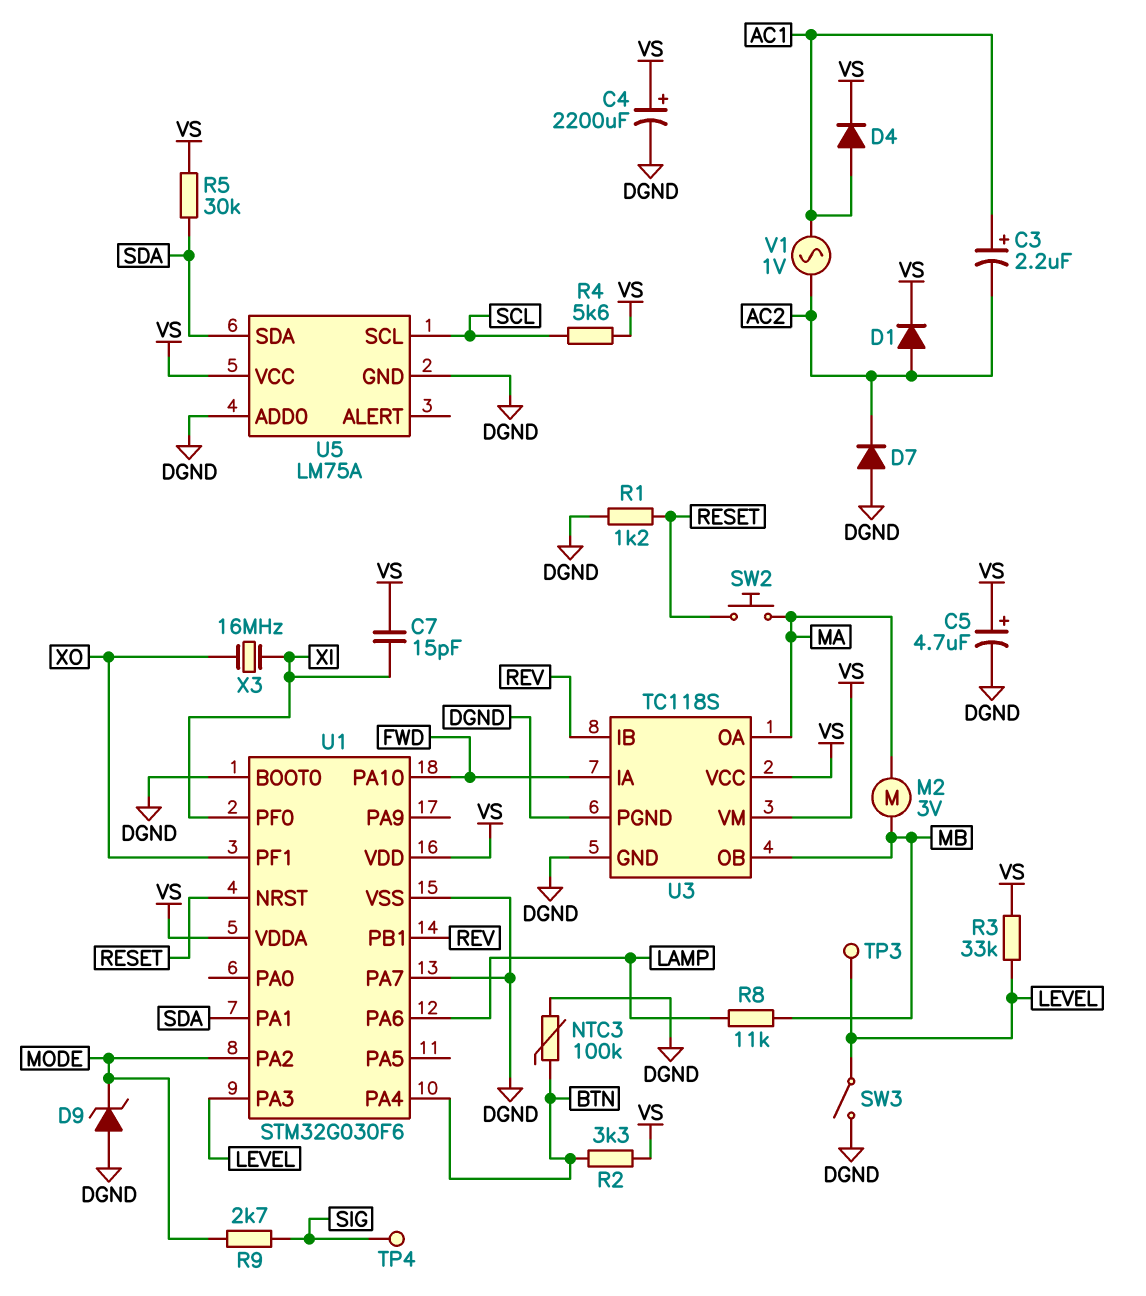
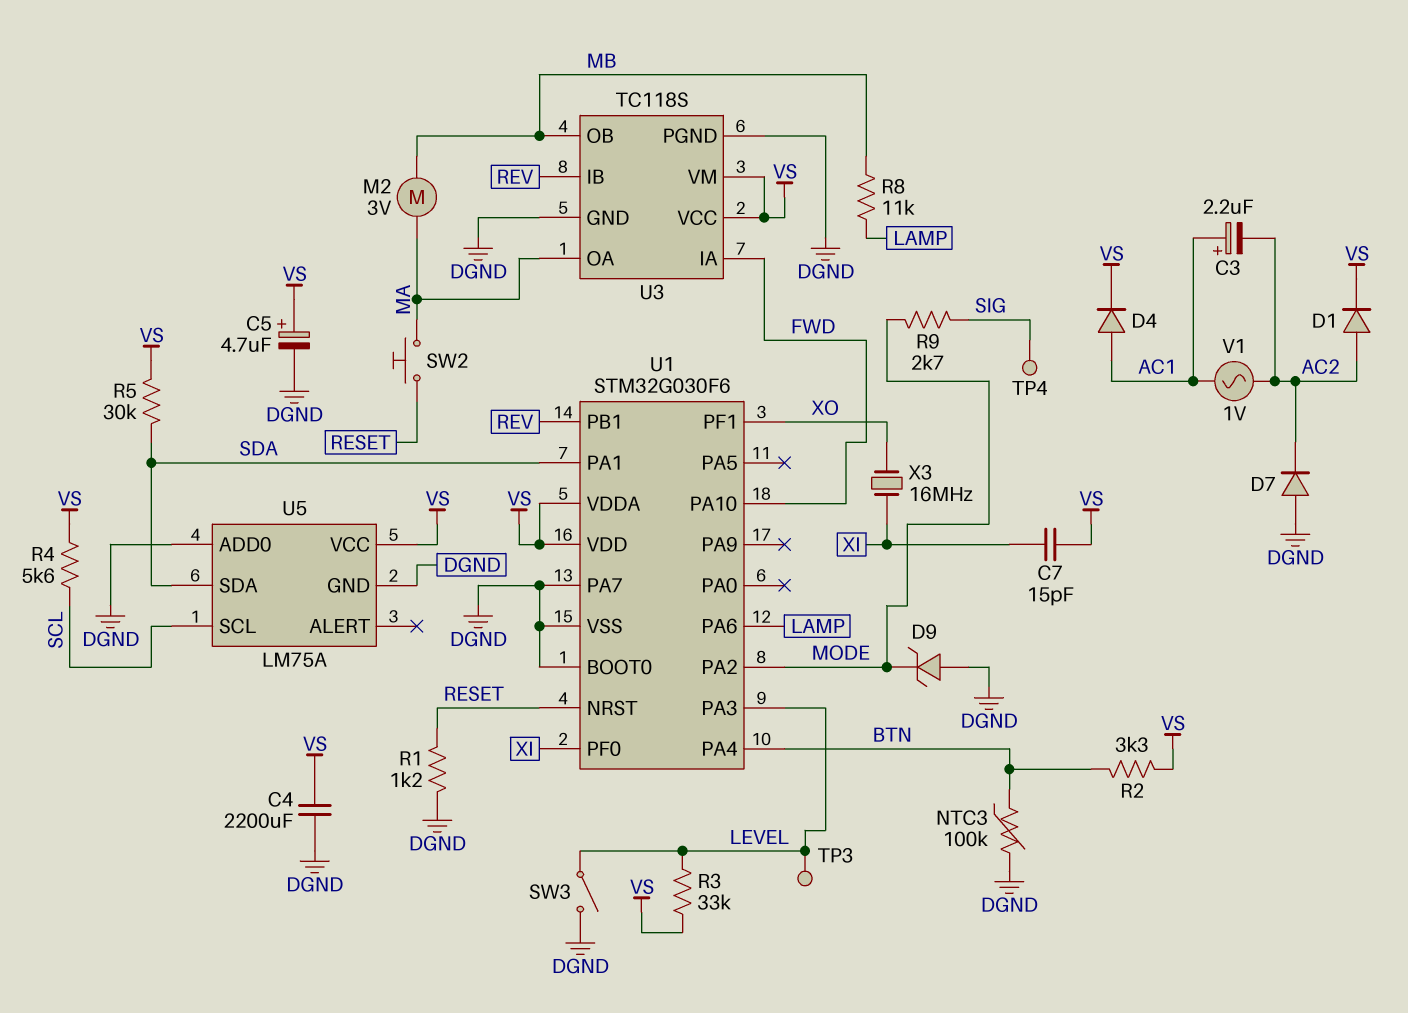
C4: 2200uF (plus VS, minus DGND) -> 2200uF (DGND, VS)

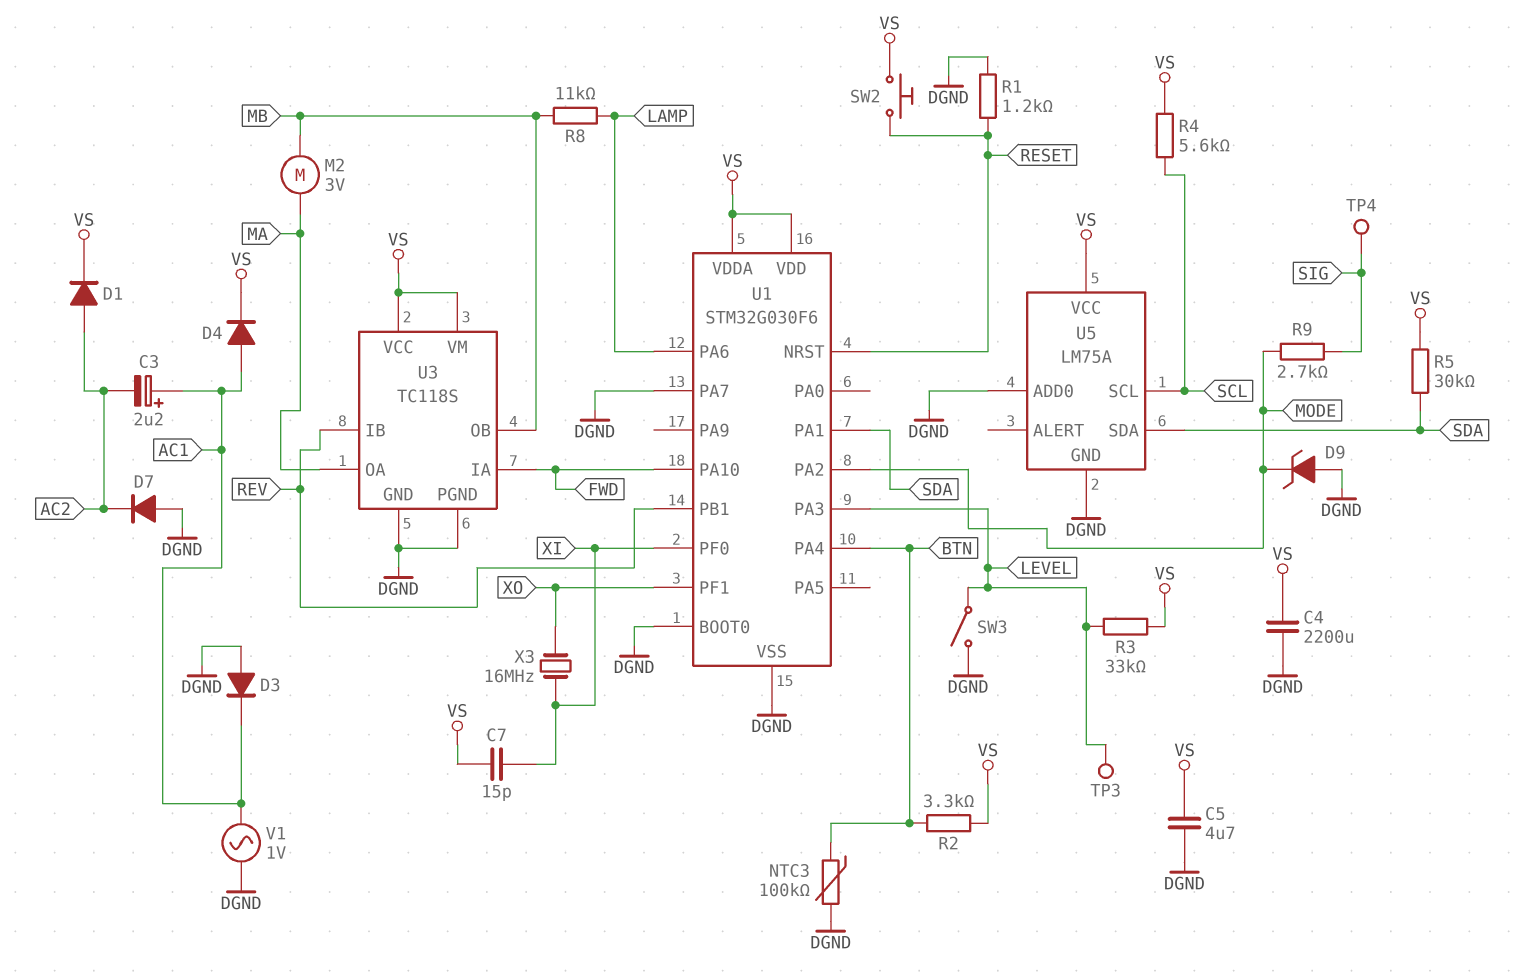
C5: 4.7uF (plus VS, minus DGND) -> 4.7uF (DGND, VS)
D3: none -> diode (A DGND, K AC1)
SW2: button (MA, RESET) -> button (RESET, VS)
V1: AC 1V (AC1, AC2) -> AC 1V (AC1, DGND)

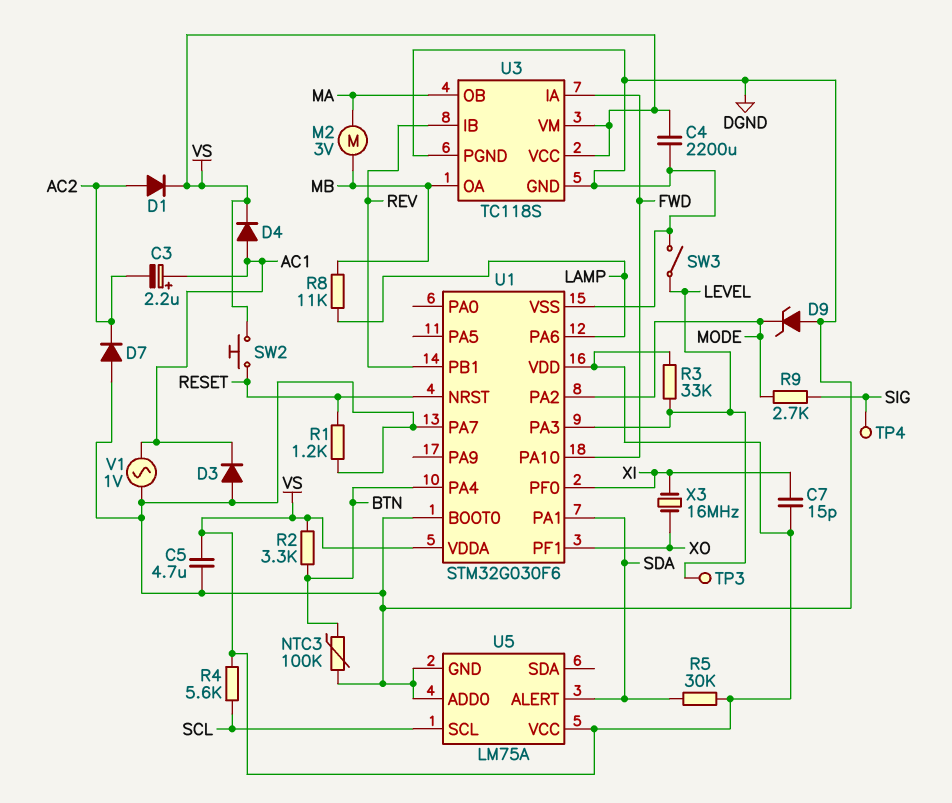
U3 pin OA: MA -> MB
U3 pin OB: MB -> MA
U5 pin ALERT: none -> SDA
U5 pin SDA: SDA -> none

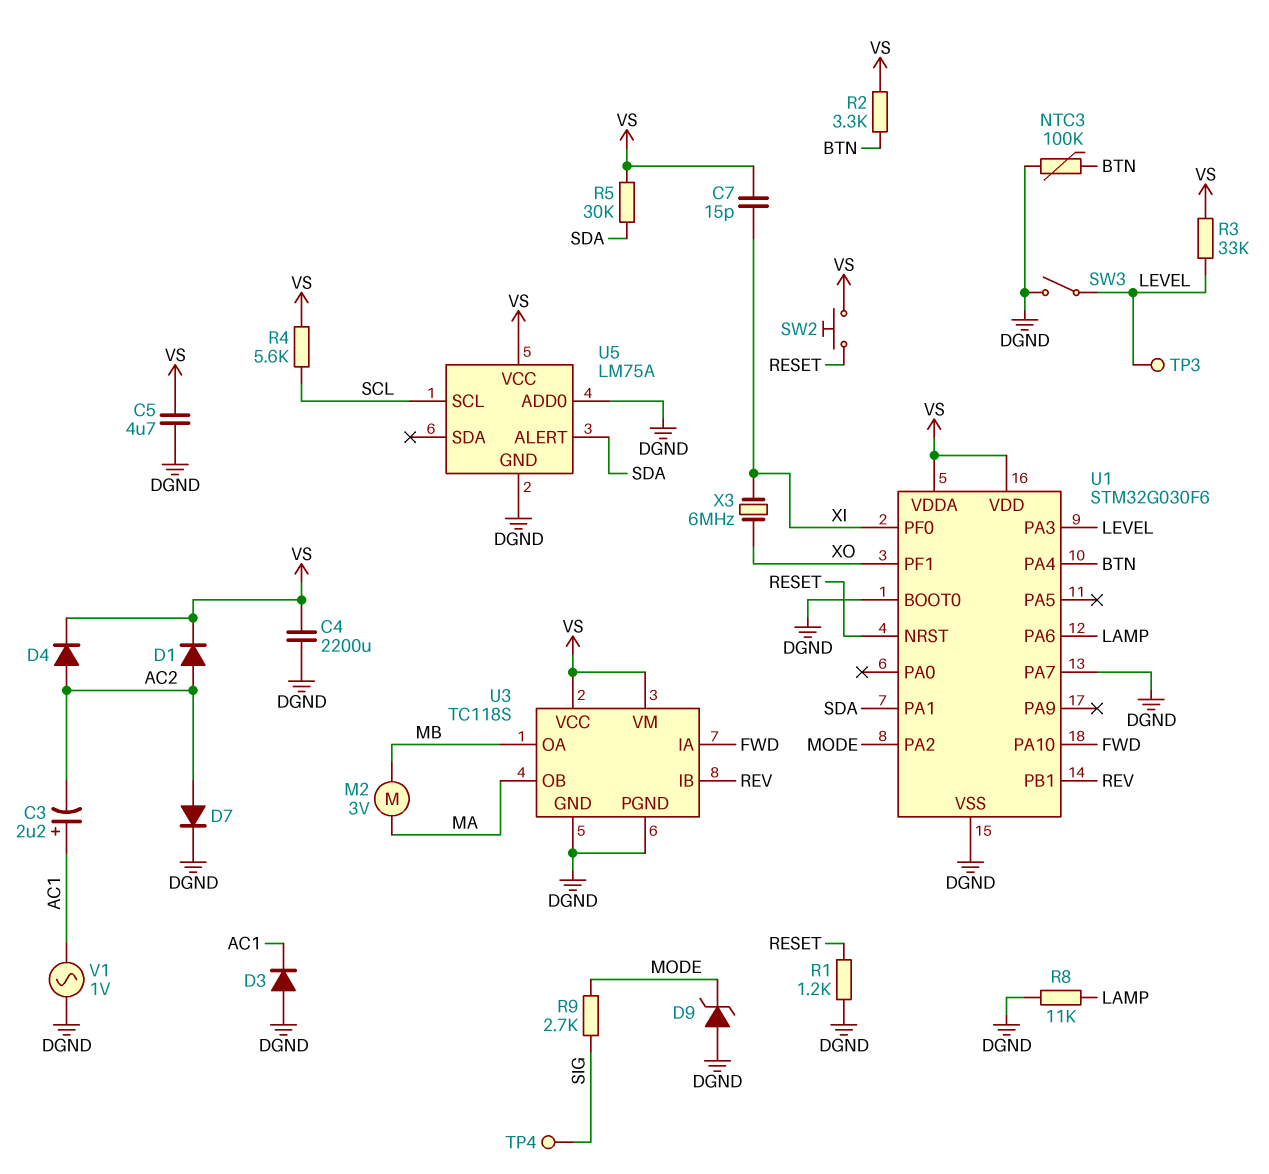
D4: diode (A AC1, K VS) -> diode (A AC2, K VS)
D7: diode (A DGND, K AC2) -> diode (A AC2, K DGND)
R8: 11k (LAMP, MB) -> 11k (DGND, LAMP)
X3: 16MHz (XI, XO) -> 6MHz (XI, XO)

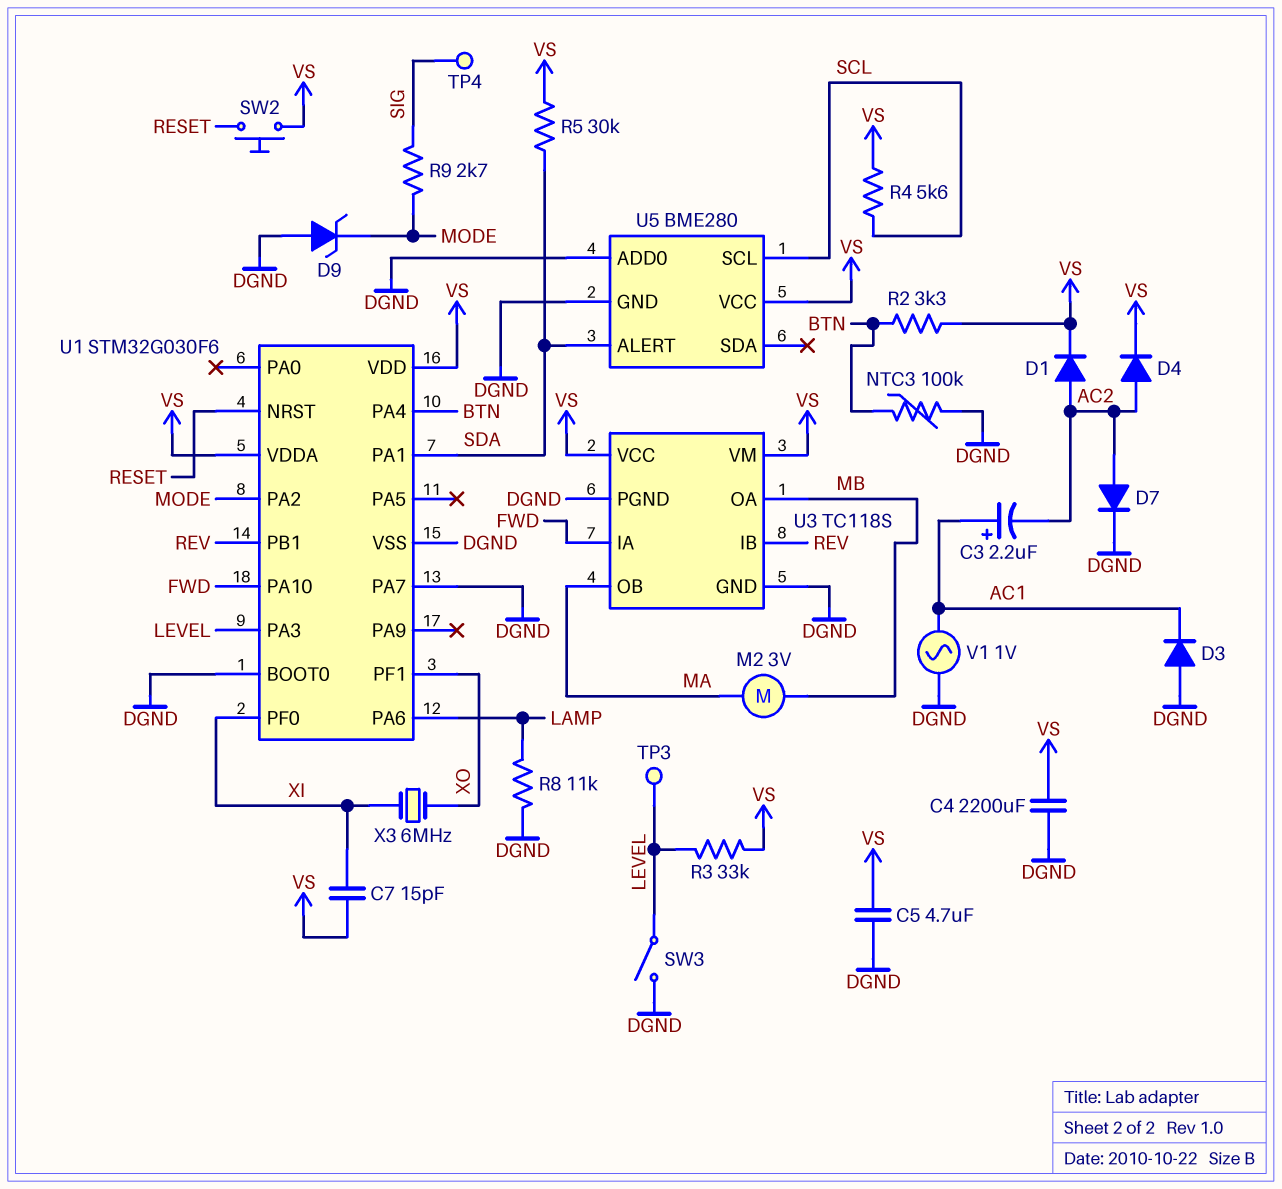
R1: 1.2k (DGND, RESET) -> none
U5: LM75A -> BME280

